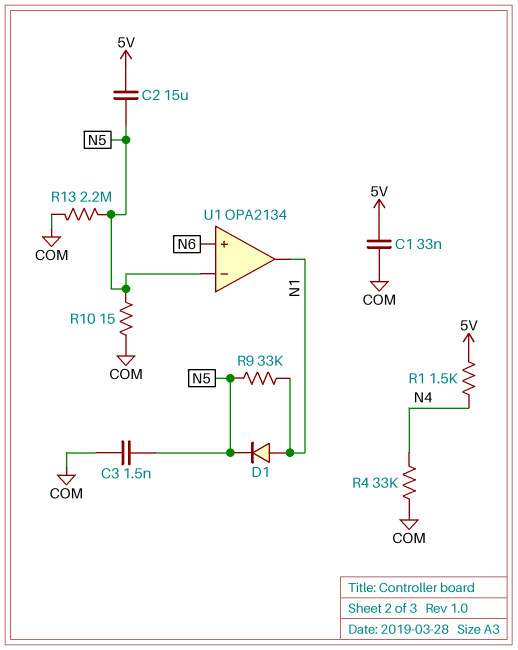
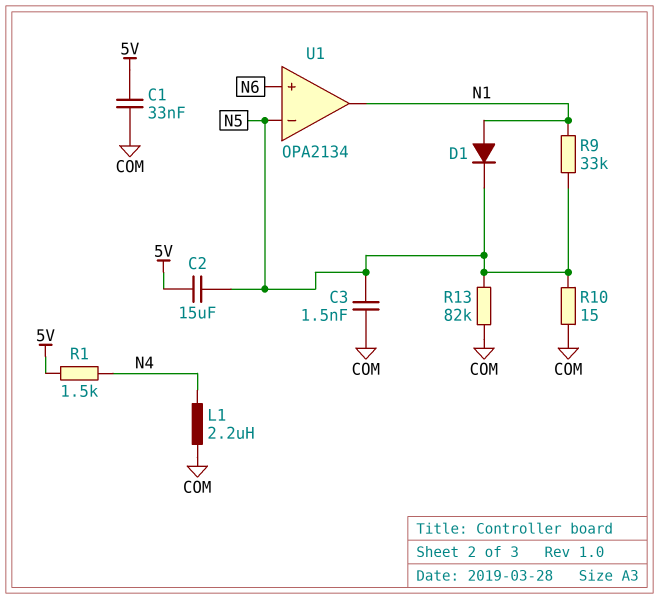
L1: none -> 2.2uH (COM, N4)
R4: 33k (COM, N4) -> none
R13: 2.2M (COM, N5) -> 82k (COM, N5)

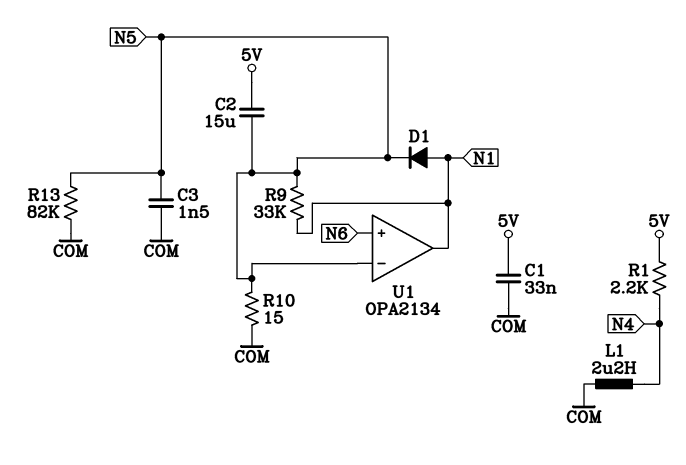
R1: 1.5k (5V, N4) -> 2.2k (5V, N4)

